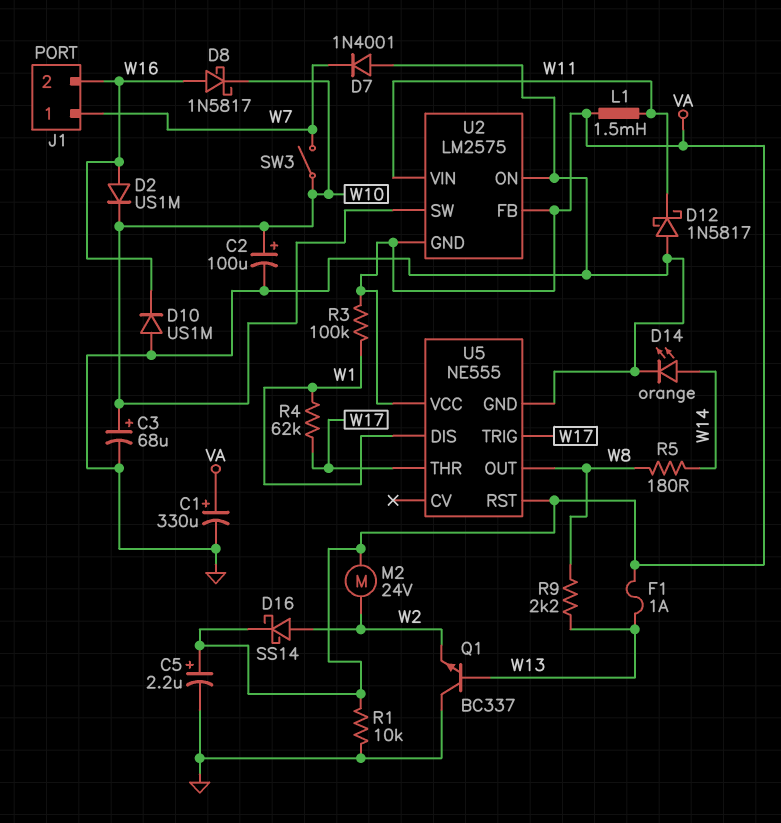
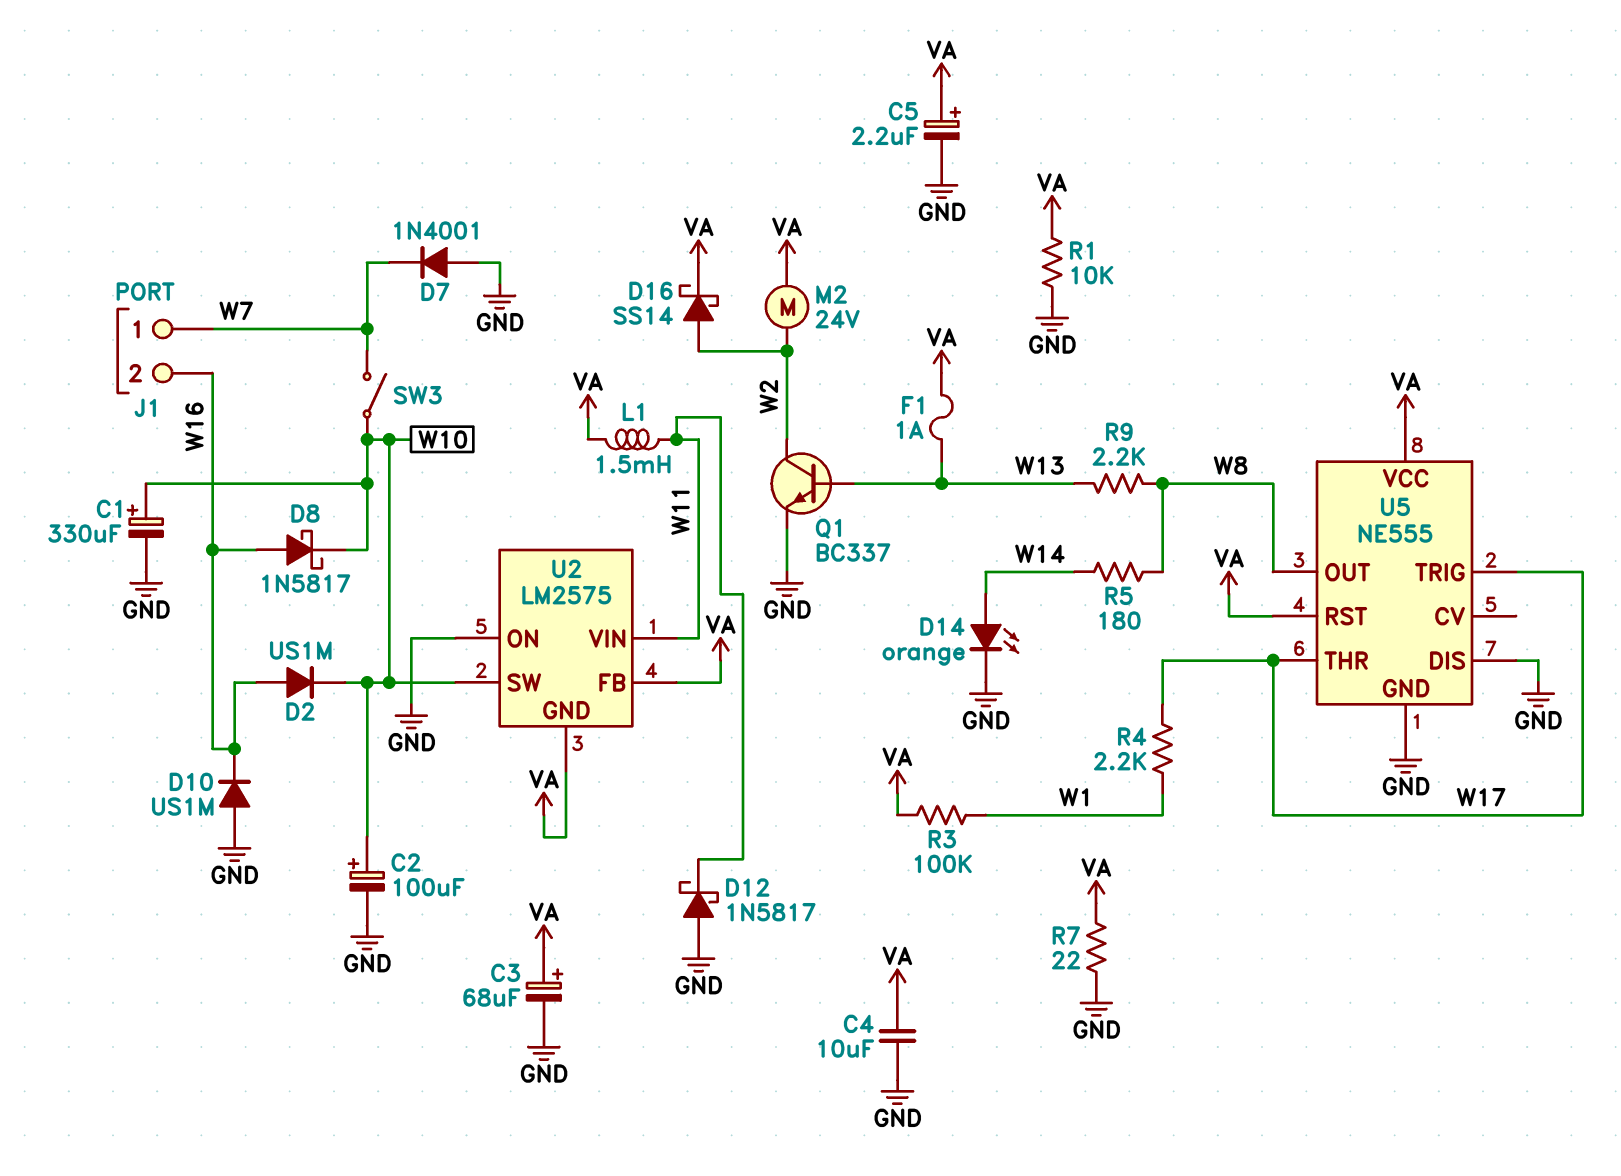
C1: 330uF (plus VA, minus GND) -> 330uF (plus W10, minus GND)
C3: 68uF (plus W10, minus GND) -> 68uF (plus VA, minus GND)
C4: none -> 10uF (GND, VA)
Q1: NPN BC337 (B W13, C GND, E W2) -> NPN BC337 (B W13, C W2, E GND)
R4: 62k (W1, W17) -> 2.2k (W1, W17)
R7: none -> 22 (GND, VA)
U5 pin DIS: W1 -> GND

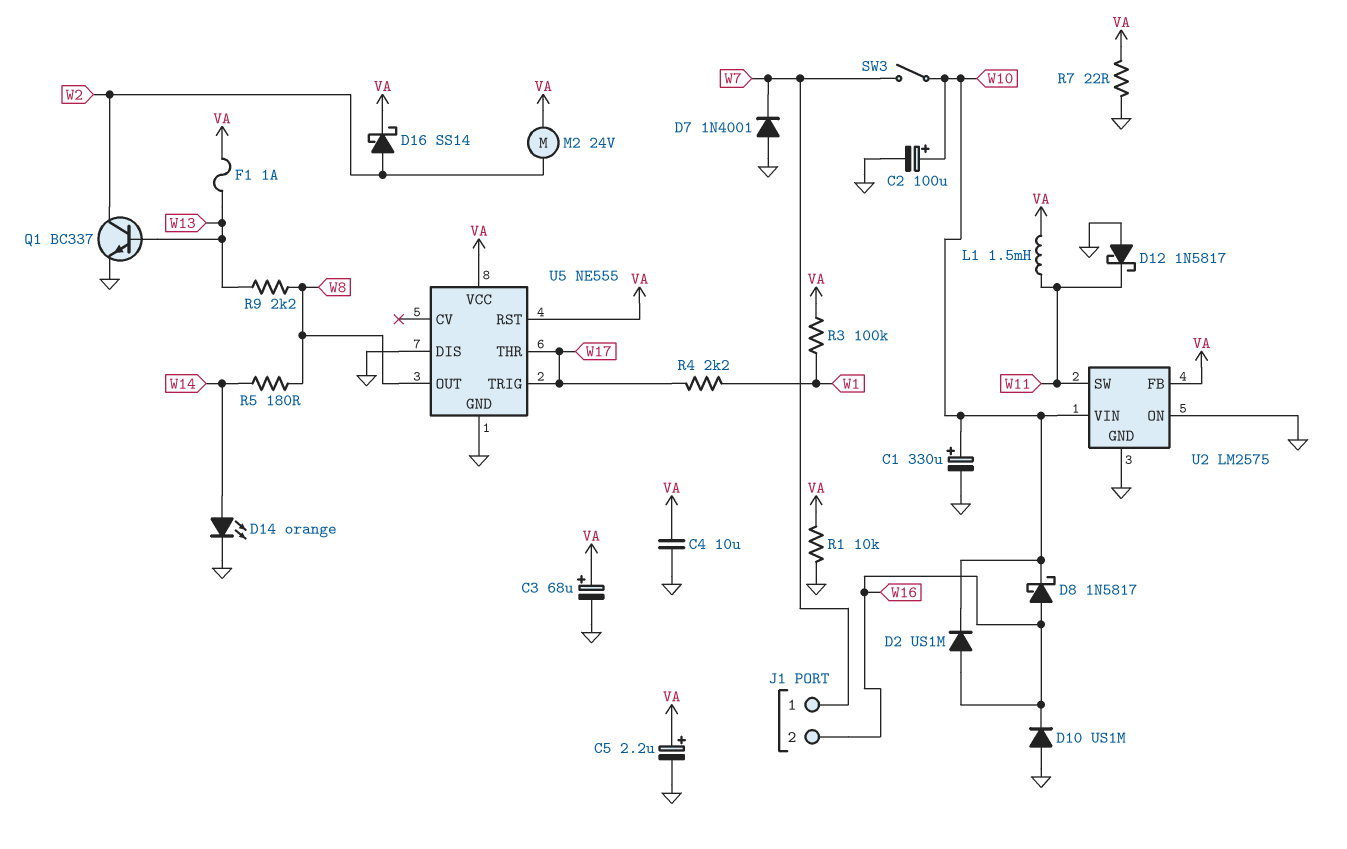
U2 pin GND: VA -> GND
U2 pin SW: W10 -> W11
U2 pin VIN: W11 -> W10

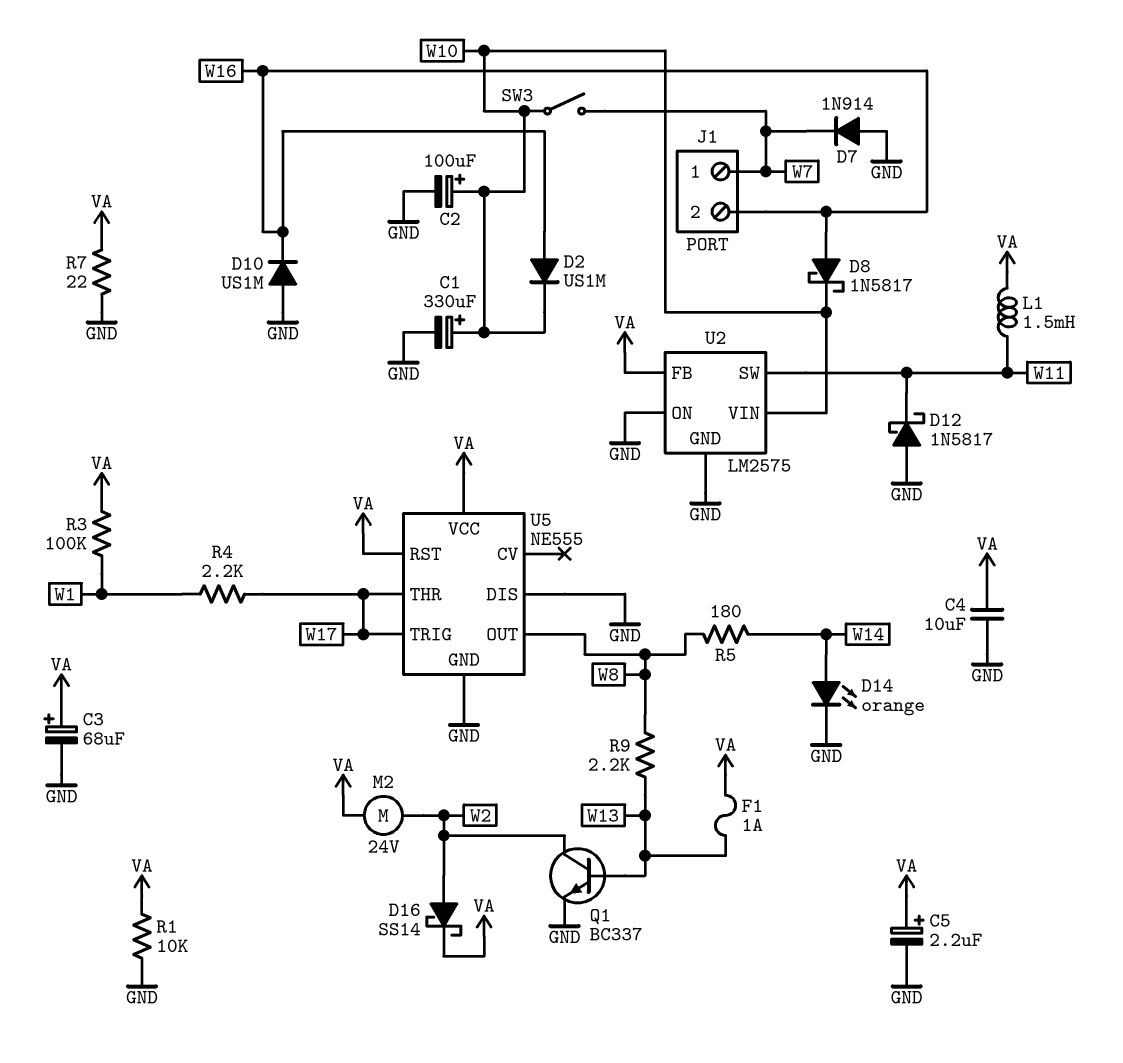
D7: diode 1N4001 (A GND, K W7) -> diode 1N914 (A GND, K W7)

